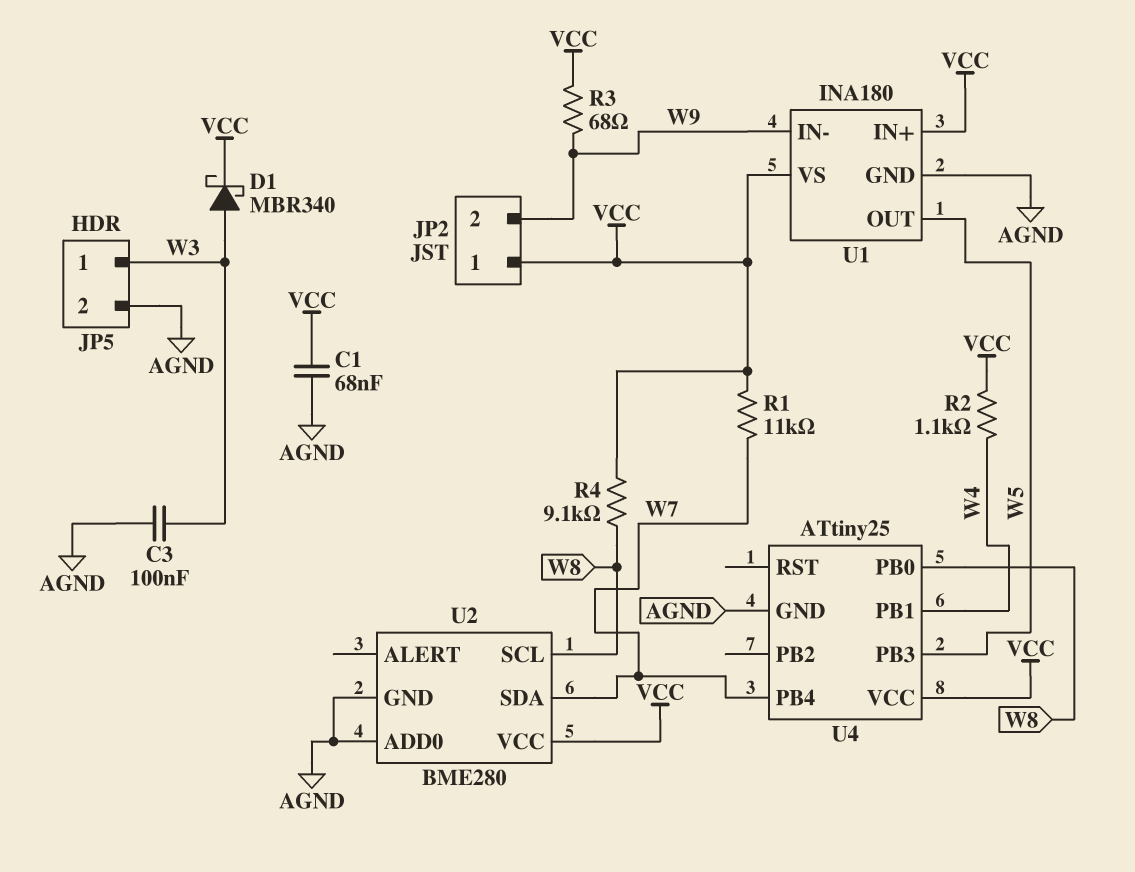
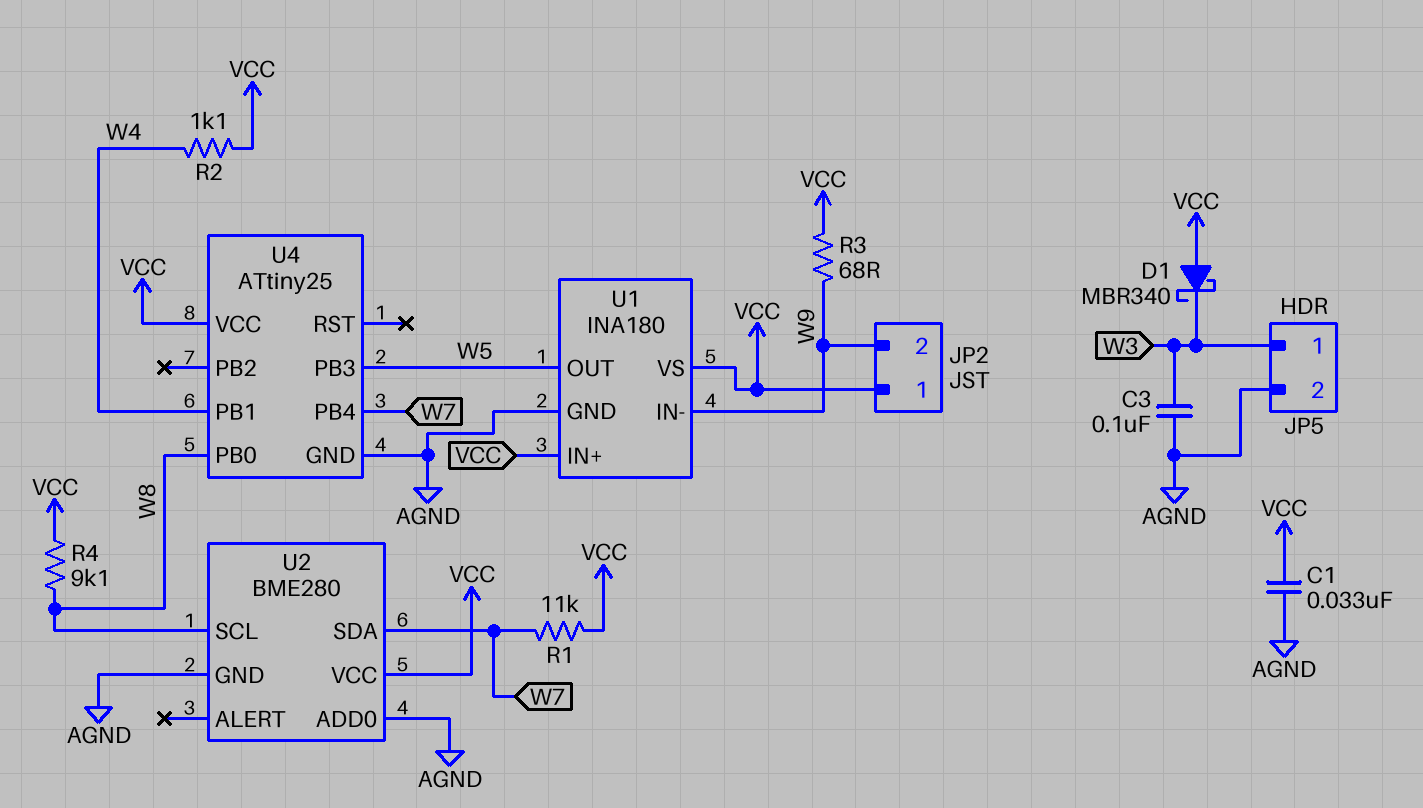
C1: 68nF (AGND, VCC) -> 33nF (AGND, VCC)
D1: schottky MBR340 (A W3, K VCC) -> schottky MBR340 (A VCC, K W3)

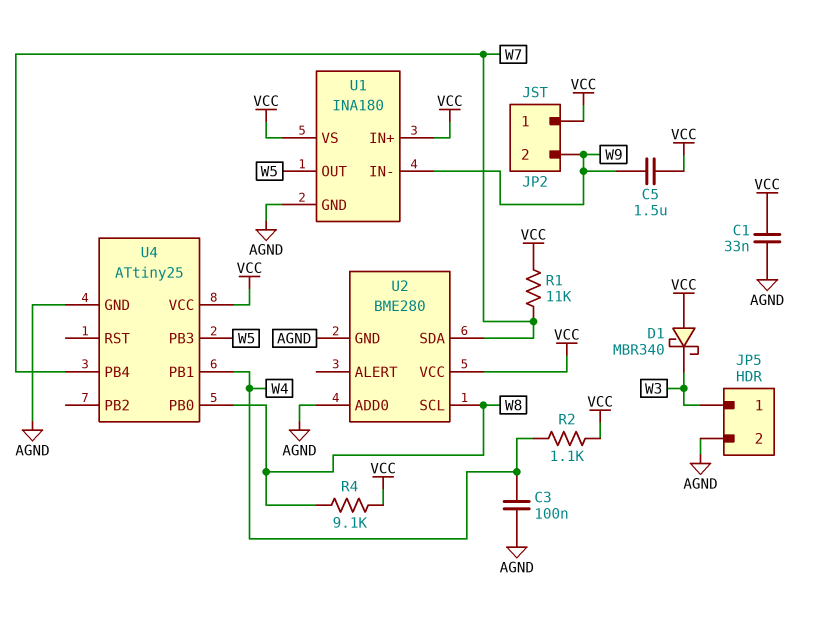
C3: 100nF (AGND, W3) -> 100nF (AGND, W4)
C5: none -> 1.5uF (VCC, W9)
R3: 68 (VCC, W9) -> none

